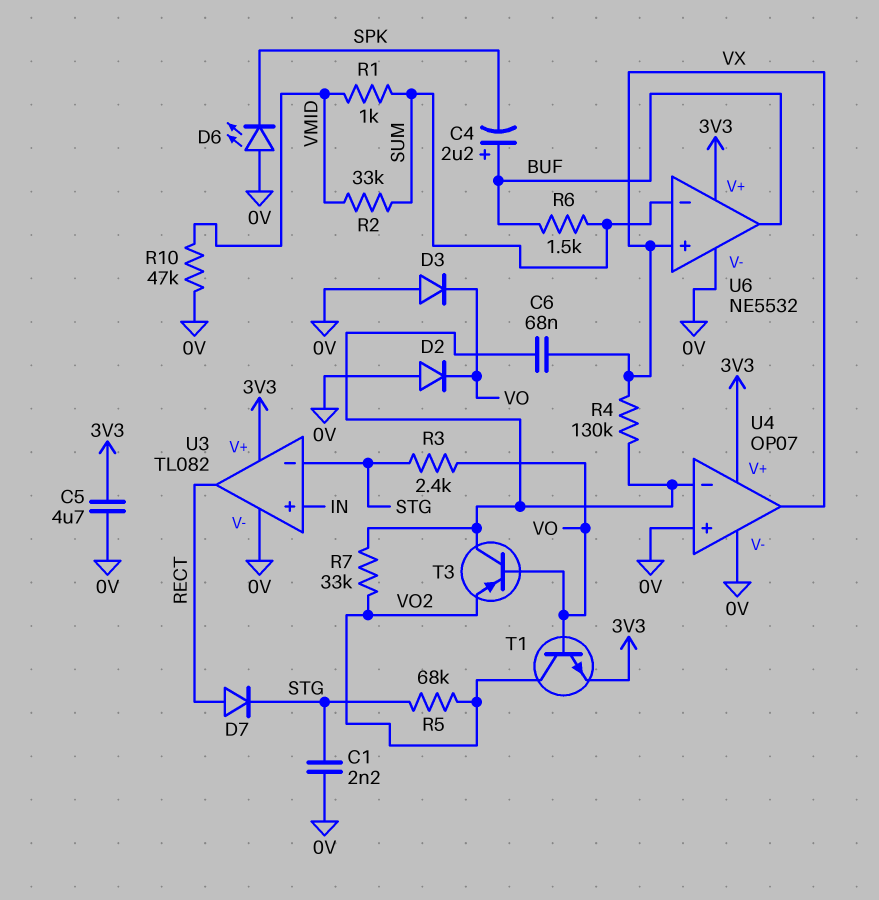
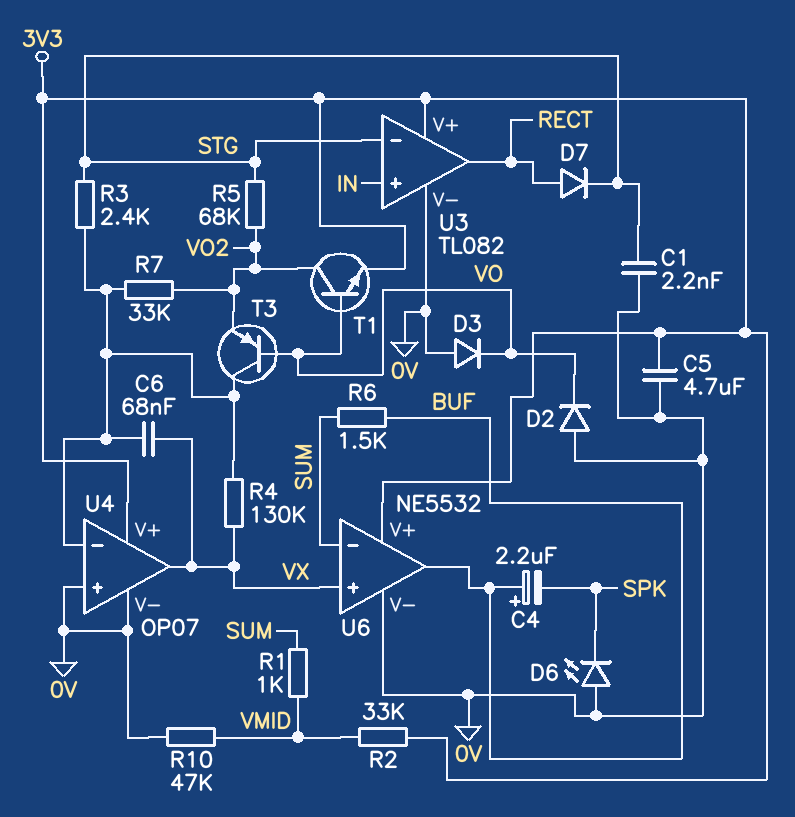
R2: 33k (SUM, VMID) -> 33k (3V3, VMID)
R3: 2.4k (STG, VO) -> 2.4k (STG, U4/in-)

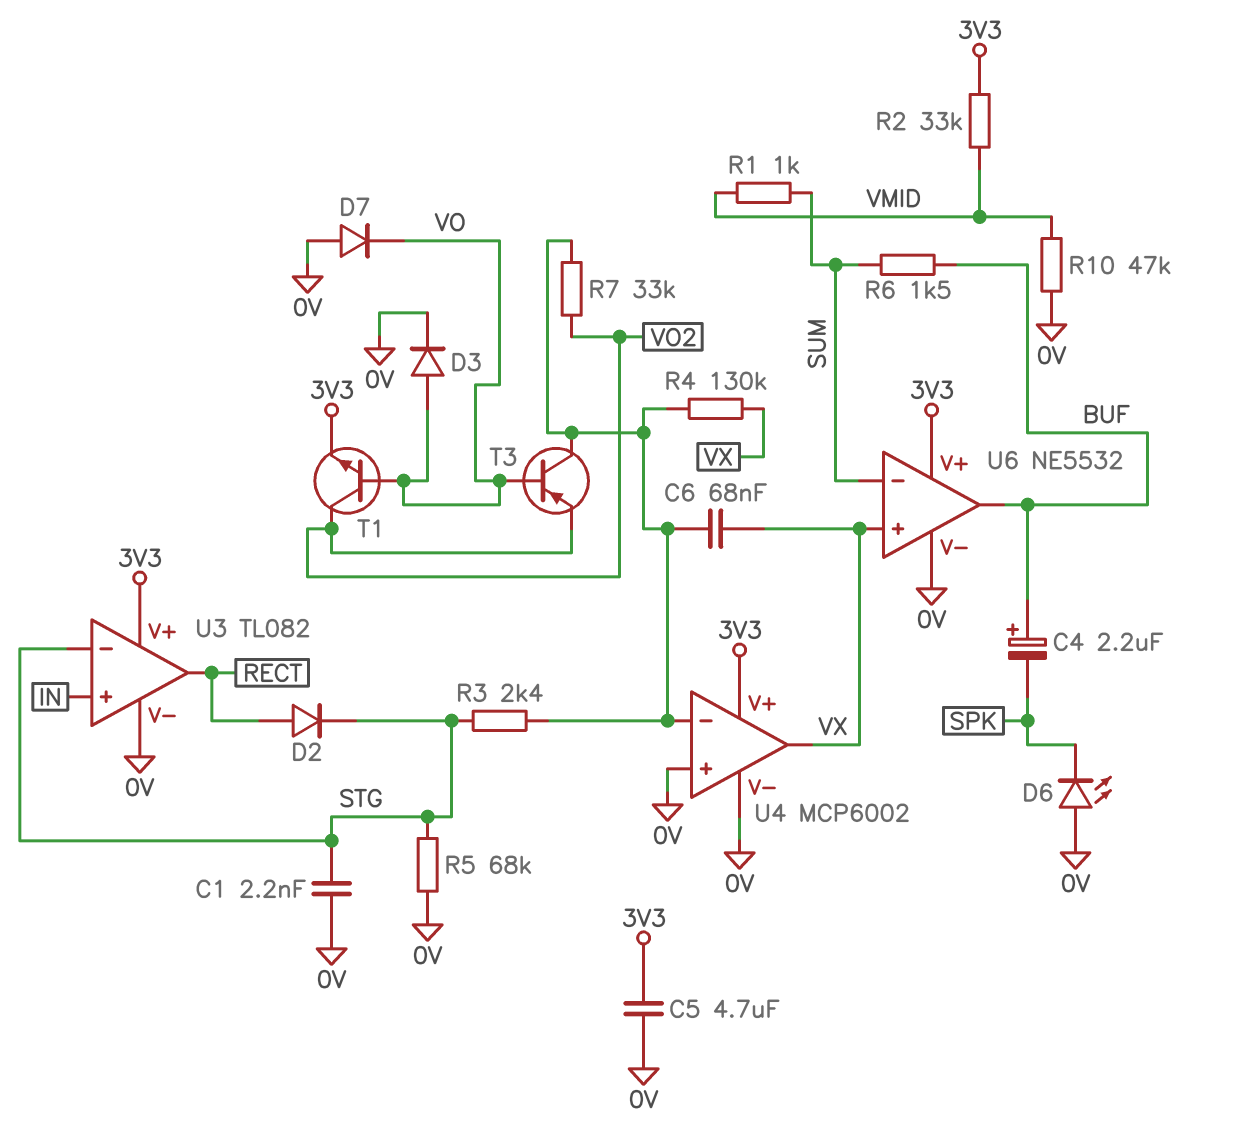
D2: diode (A 0V, K VO) -> diode (A RECT, K STG)
D3: diode (A 0V, K VO) -> diode (A VO, K 0V)
D7: diode (A RECT, K STG) -> diode (A 0V, K VO)
R5: 68k (STG, VO2) -> 68k (0V, STG)
U4: OP07 -> MCP6002

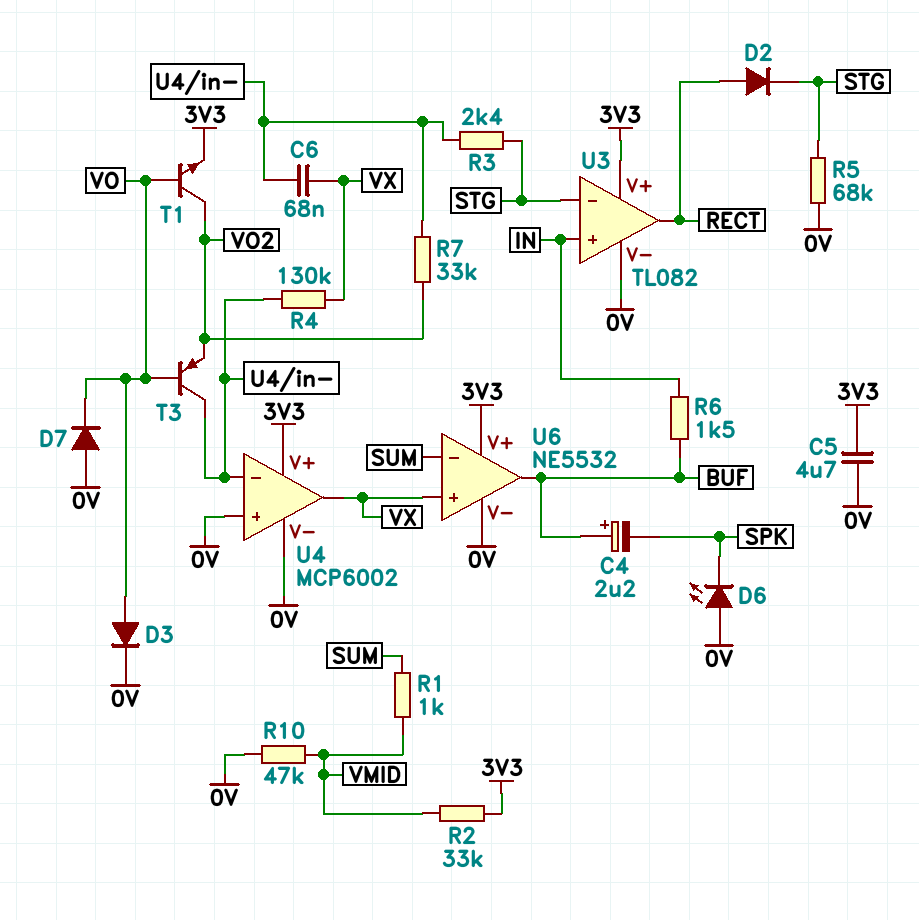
C1: 2.2nF (0V, STG) -> none
R6: 1.5k (BUF, SUM) -> 1.5k (BUF, IN)

